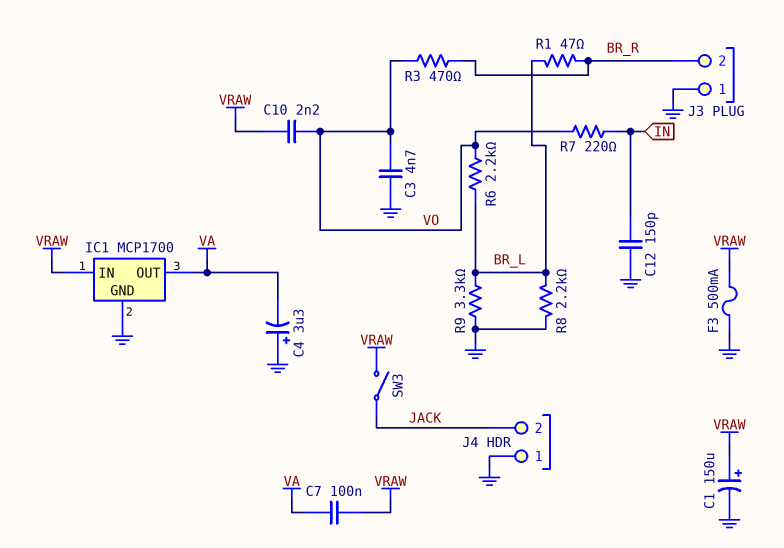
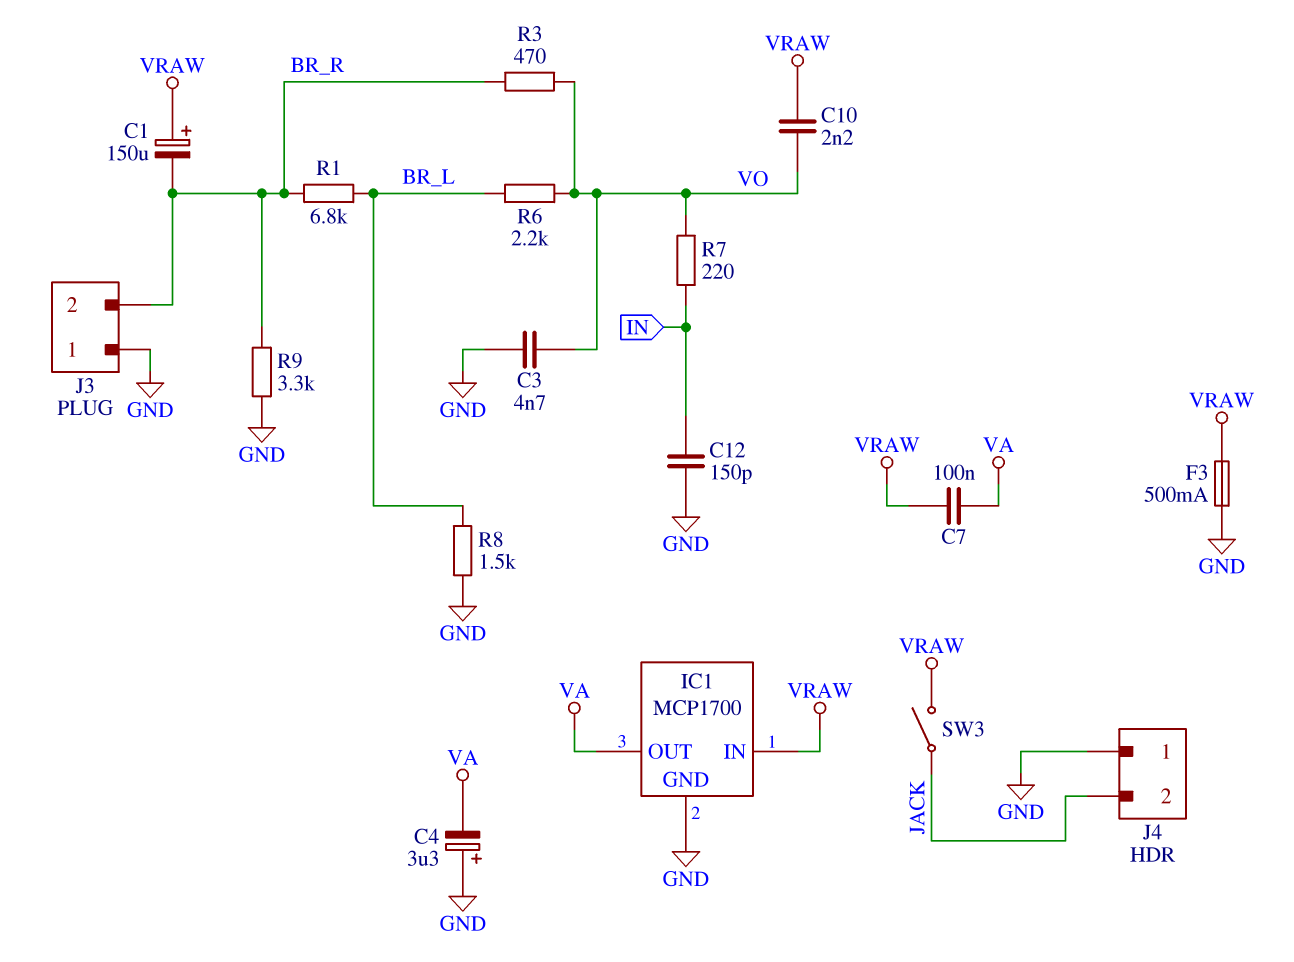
C1: 150uF (plus VRAW, minus GND) -> 150uF (plus VRAW, minus BR_R)
R1: 47 (BR_L, BR_R) -> 6.8k (BR_L, BR_R)
R8: 2.2k (BR_L, GND) -> 1.5k (BR_L, GND)
R9: 3.3k (BR_L, GND) -> 3.3k (BR_R, GND)

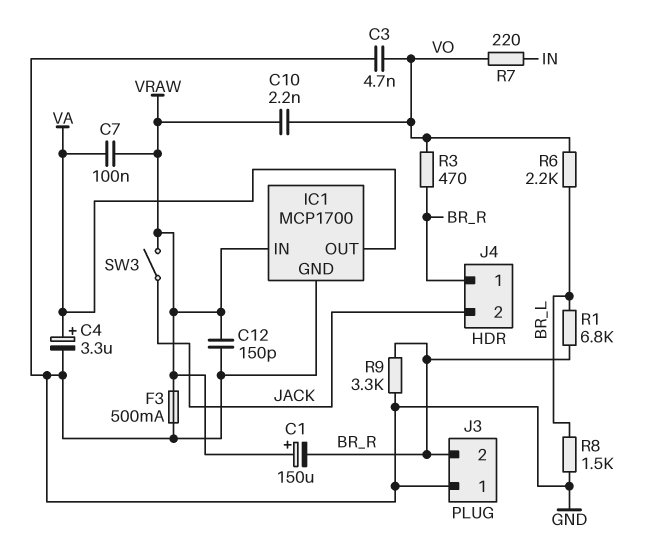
C4: 3.3uF (plus GND, minus VA) -> 3.3uF (plus VA, minus GND)
C12: 150pF (GND, IN) -> 150pF (GND, VRAW)
J4 pin 1: GND -> BR_R

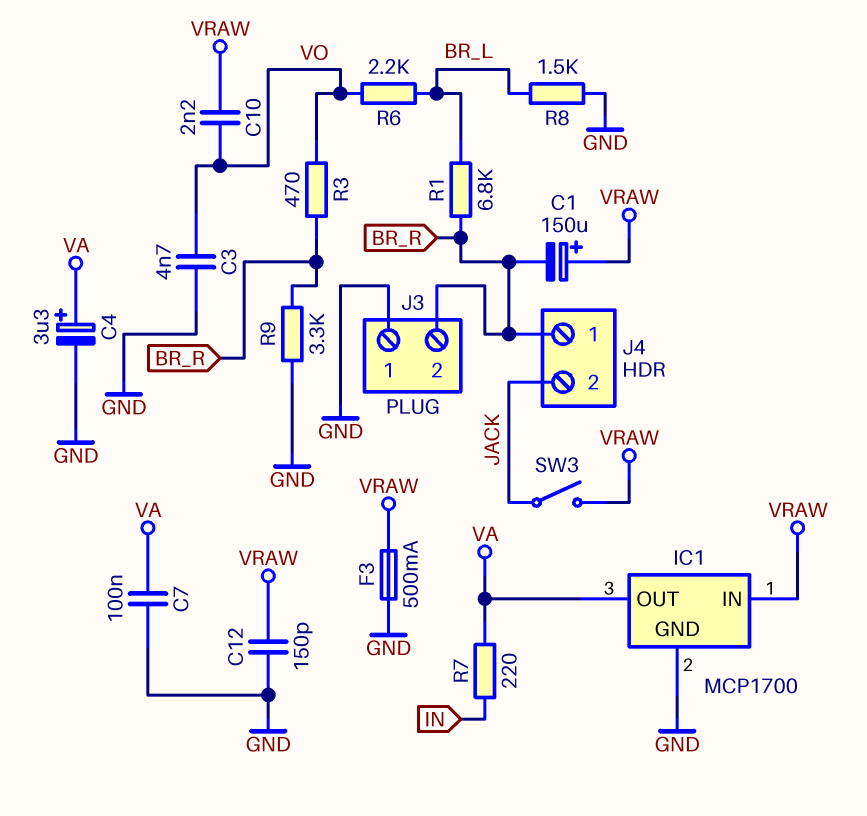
C7: 100nF (VA, VRAW) -> 100nF (GND, VA)
R7: 220 (IN, VO) -> 220 (IN, VA)

